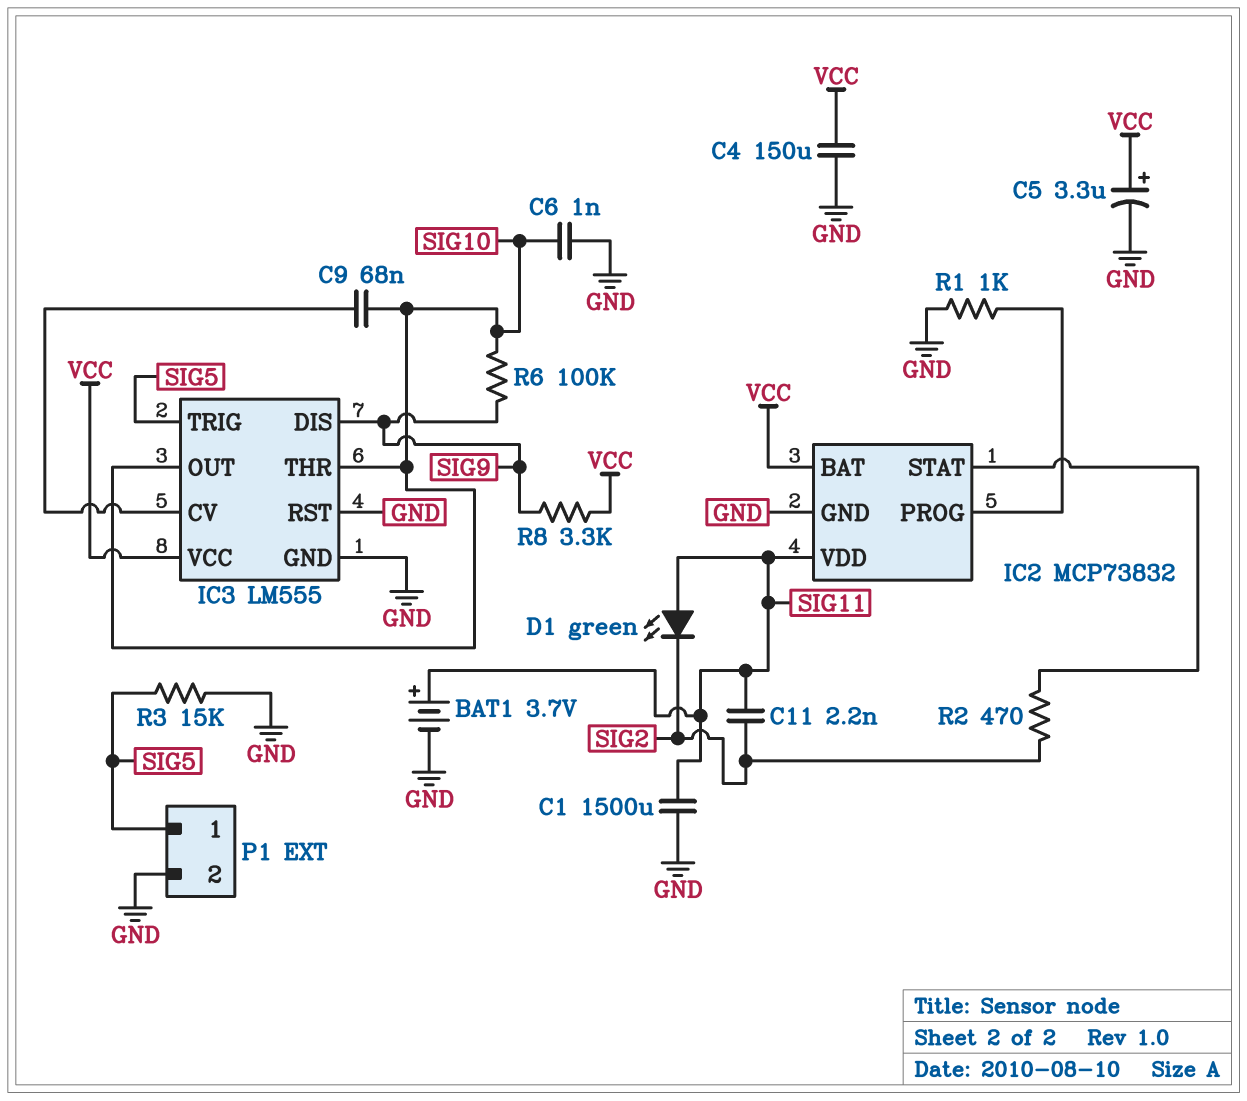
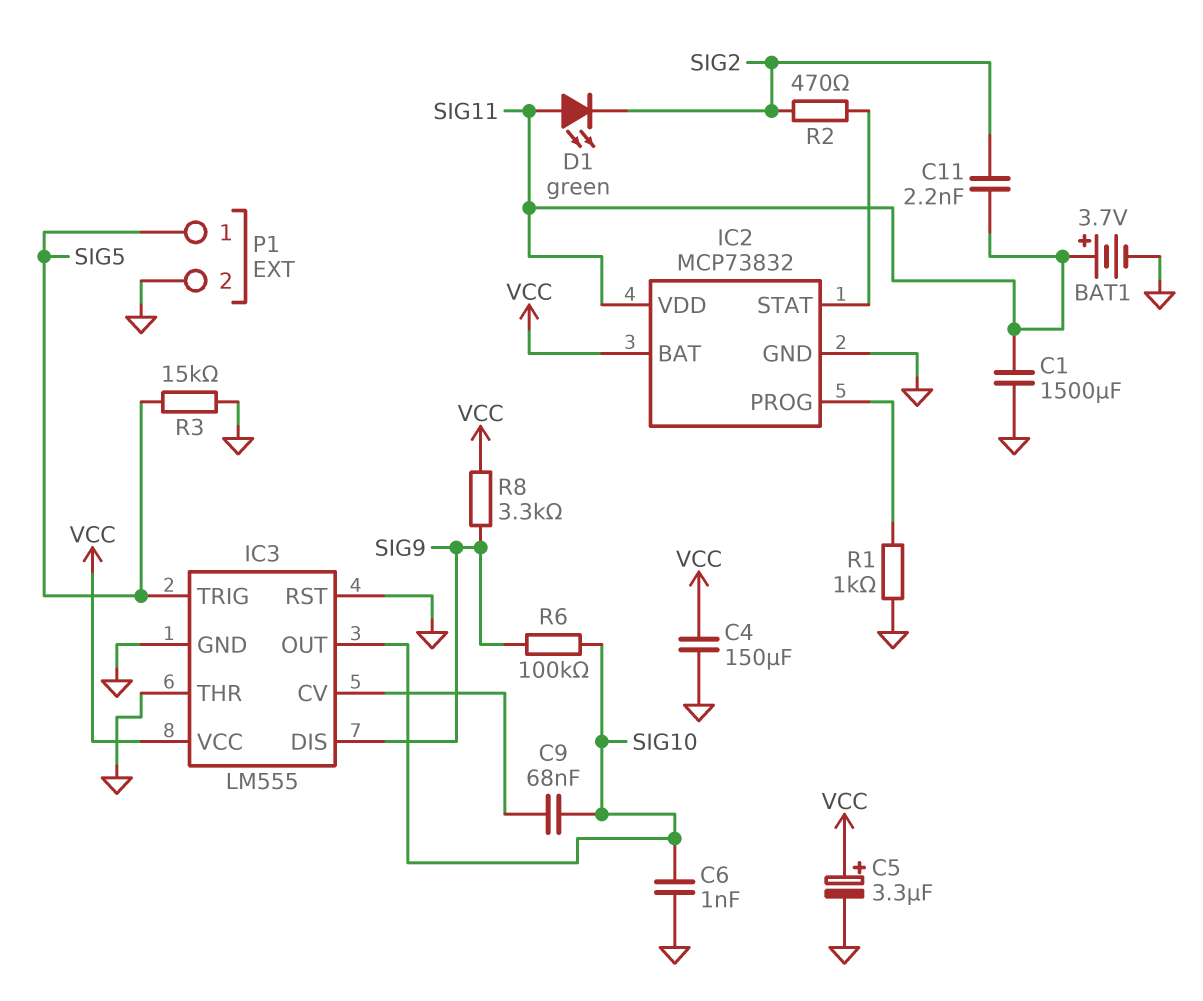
IC3 pin THR: SIG10 -> GND

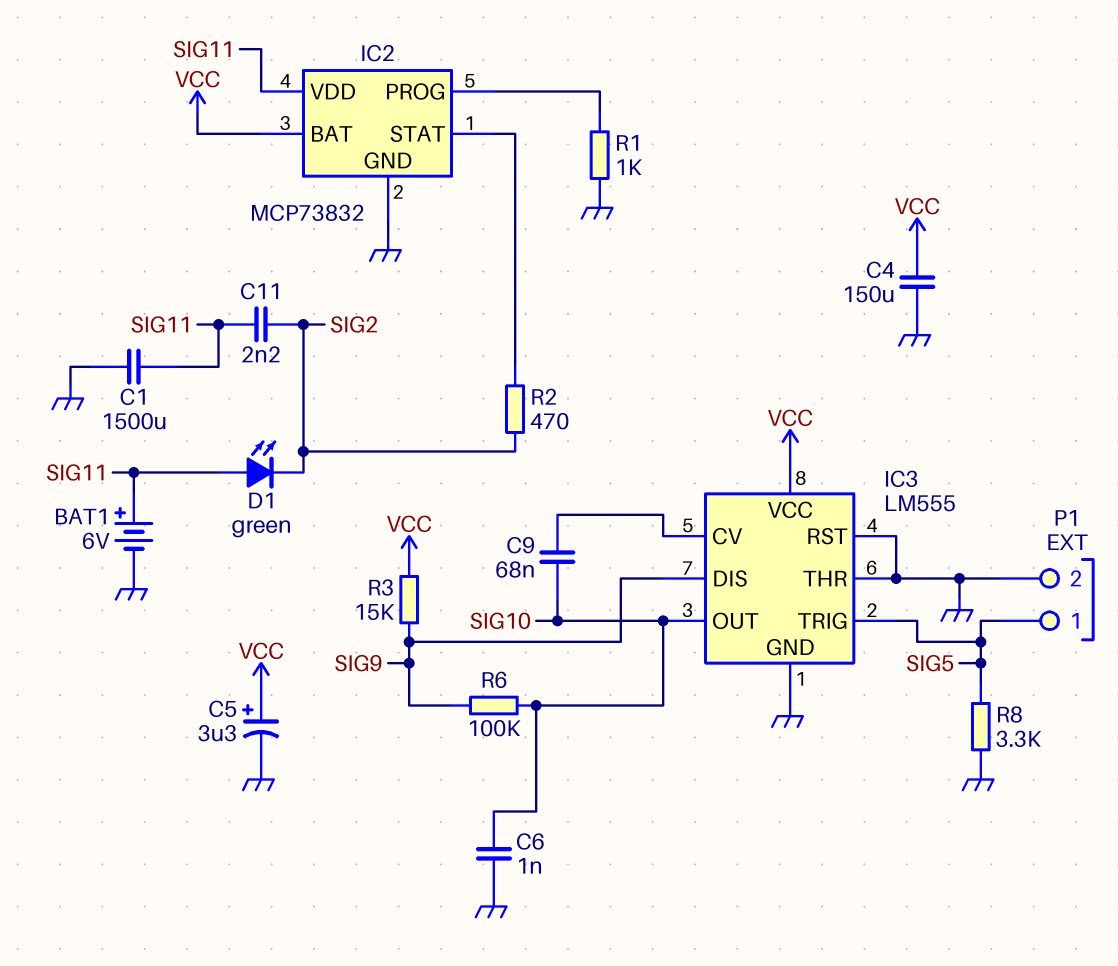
BAT1: 3.7V (plus SIG11, minus GND) -> 6V (plus SIG11, minus GND)
R3: 15k (GND, SIG5) -> 15k (SIG9, VCC)
R8: 3.3k (SIG9, VCC) -> 3.3k (GND, SIG5)

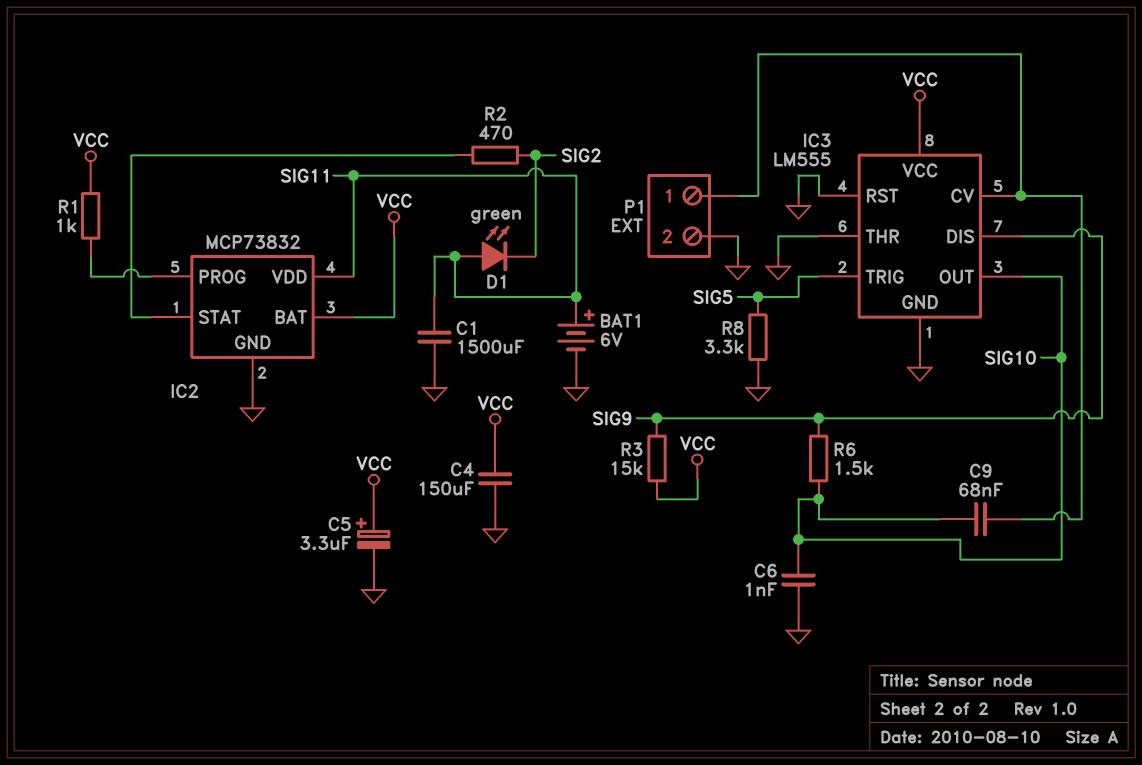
C11: 2.2nF (SIG2, SIG11) -> none
P1 pin 1: SIG5 -> IC3/CV
R1: 1k (GND, IC2/PROG) -> 1k (IC2/PROG, VCC)
R6: 100k (SIG9, SIG10) -> 1.5k (SIG9, SIG10)

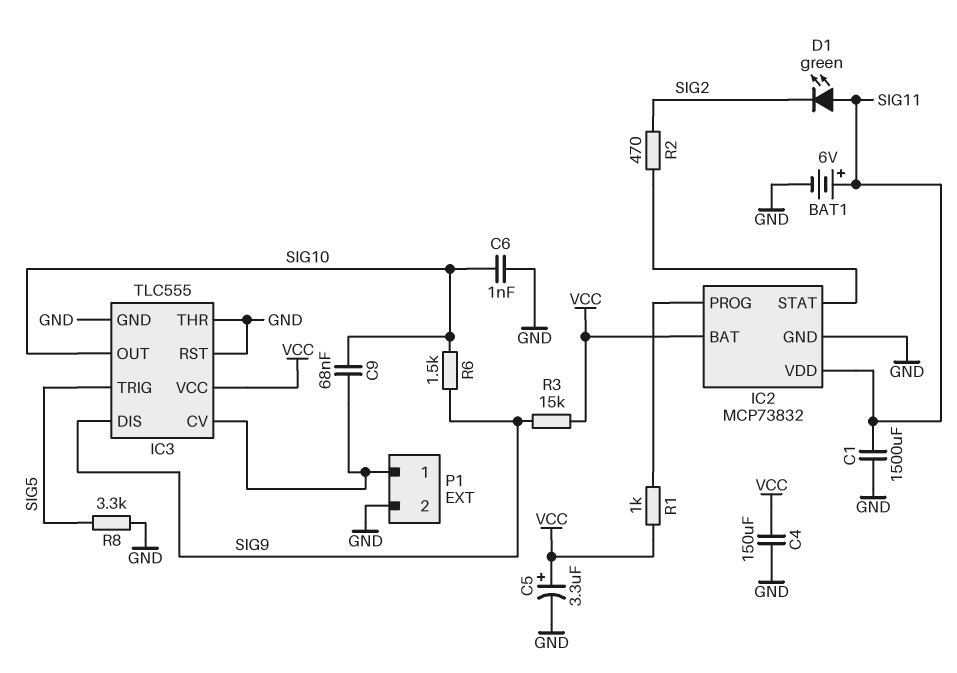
IC3: LM555 -> TLC555

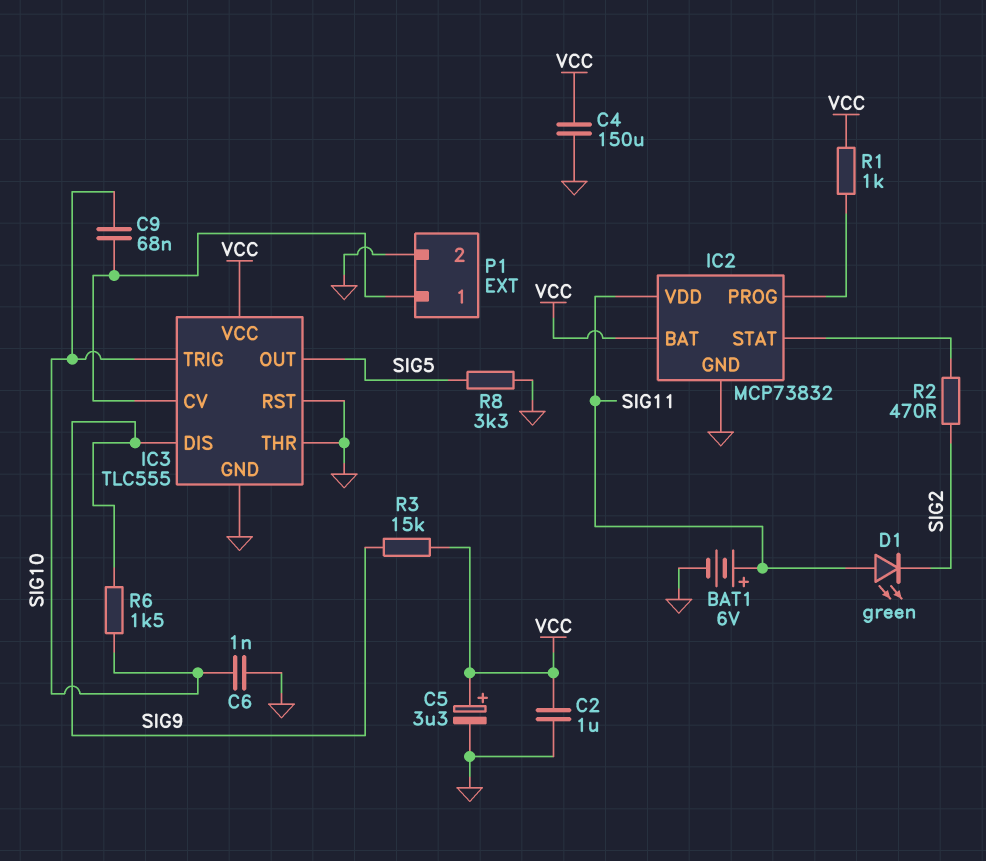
C1: 1500uF (GND, SIG11) -> none
C2: none -> 1uF (GND, VCC)
IC3 pin OUT: SIG10 -> SIG5
IC3 pin TRIG: SIG5 -> SIG10

